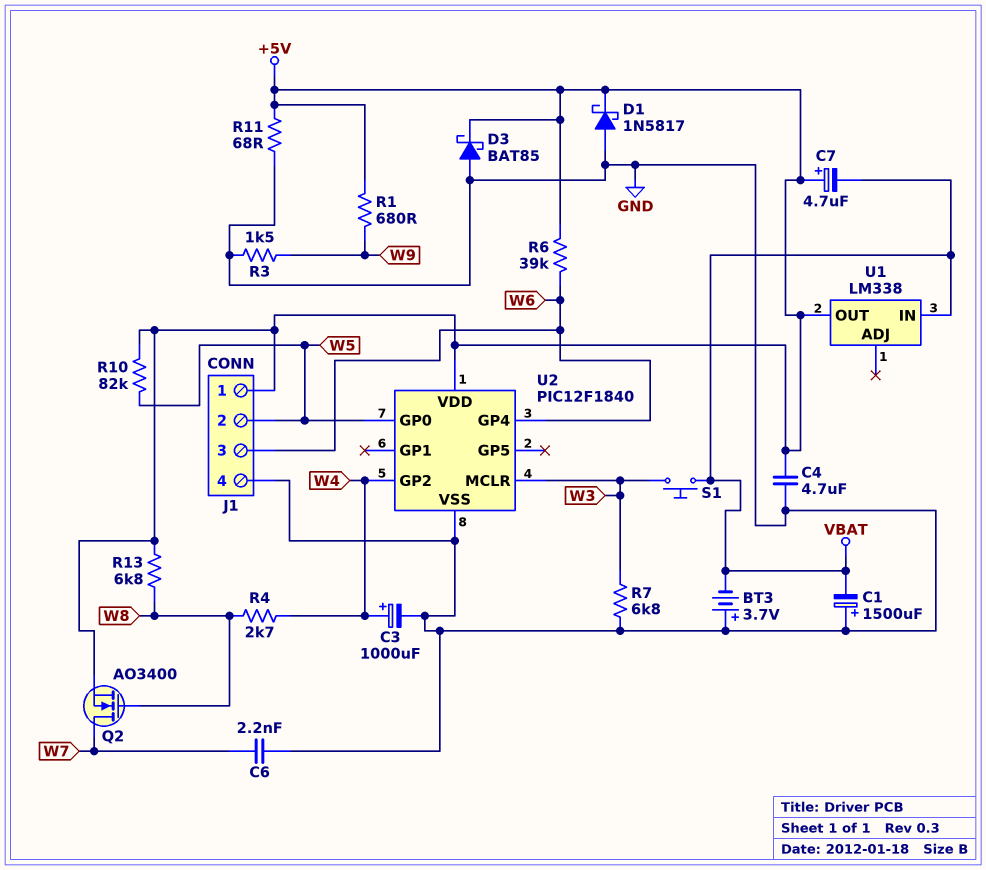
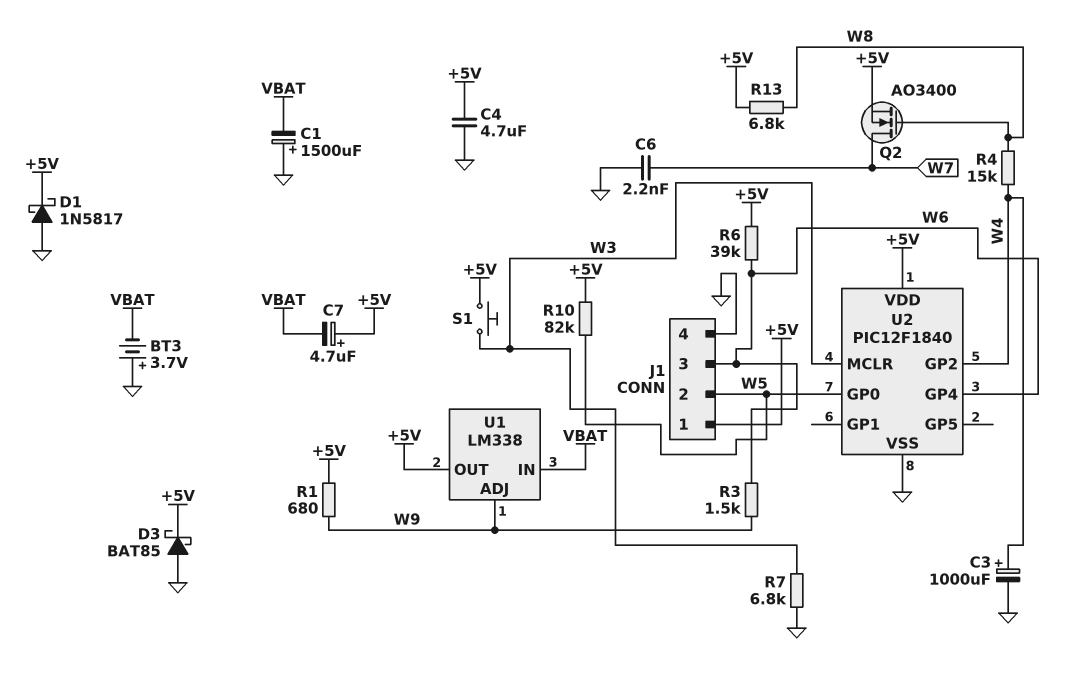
R3: 1.5k (GND, W9) -> 1.5k (W6, W9)
R4: 2.7k (W4, W8) -> 15k (W4, W8)
R11: 68 (+5V, GND) -> none
S1: button (VBAT, W3) -> button (+5V, W3)
U1 pin ADJ: none -> W9

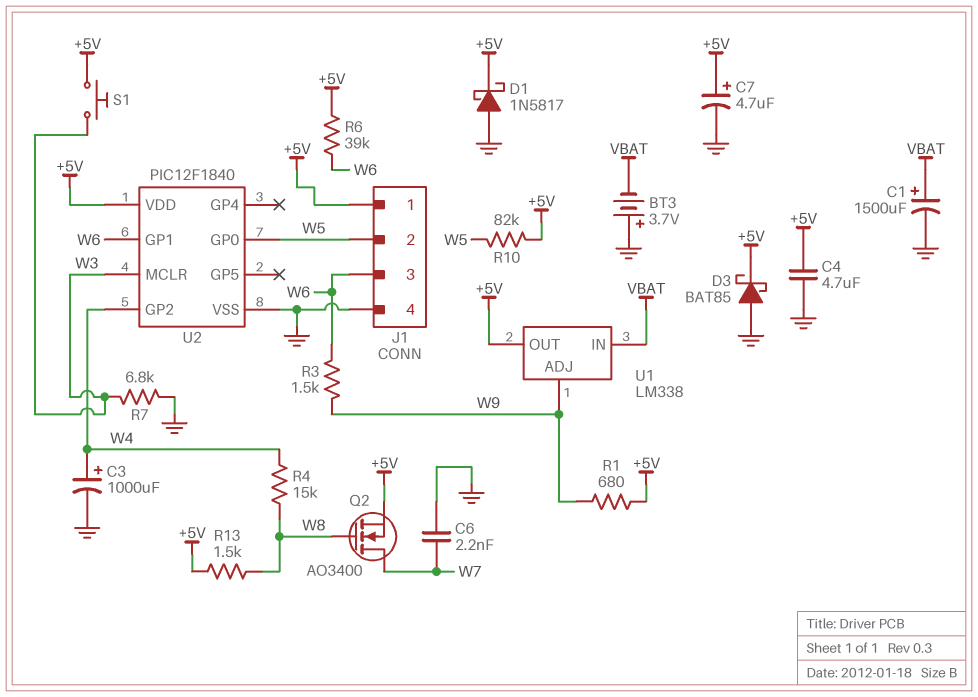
C1: 1500uF (plus GND, minus VBAT) -> 1500uF (plus VBAT, minus GND)
C7: 4.7uF (plus +5V, minus VBAT) -> 4.7uF (plus +5V, minus GND)
R13: 6.8k (+5V, W8) -> 1.5k (+5V, W8)
U2 pin GP1: none -> W6
U2 pin GP4: W6 -> none

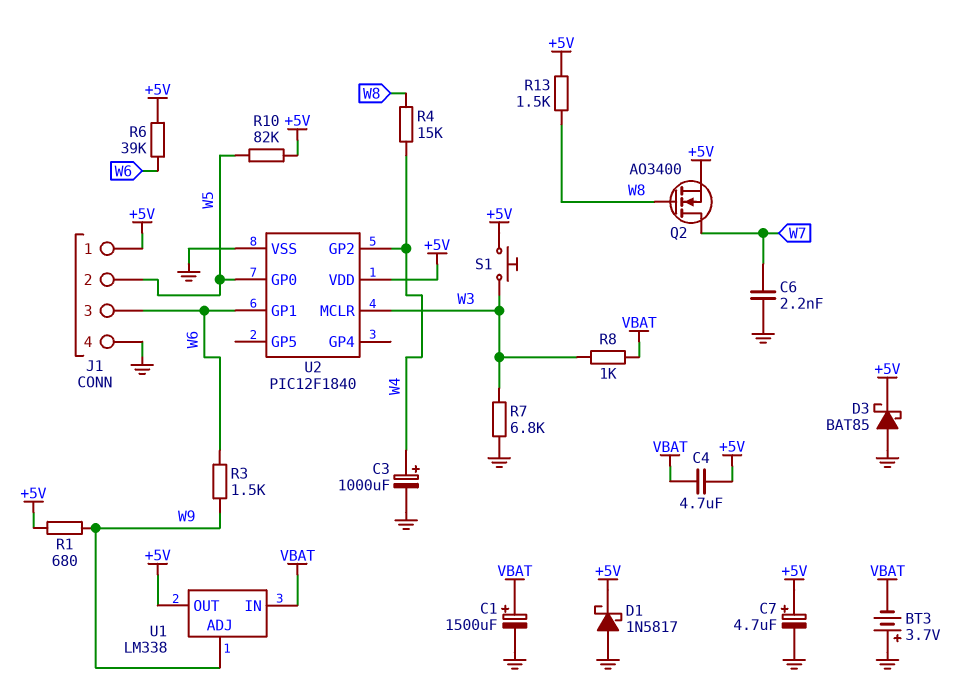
C4: 4.7uF (+5V, GND) -> 4.7uF (+5V, VBAT)
R8: none -> 1k (VBAT, W3)

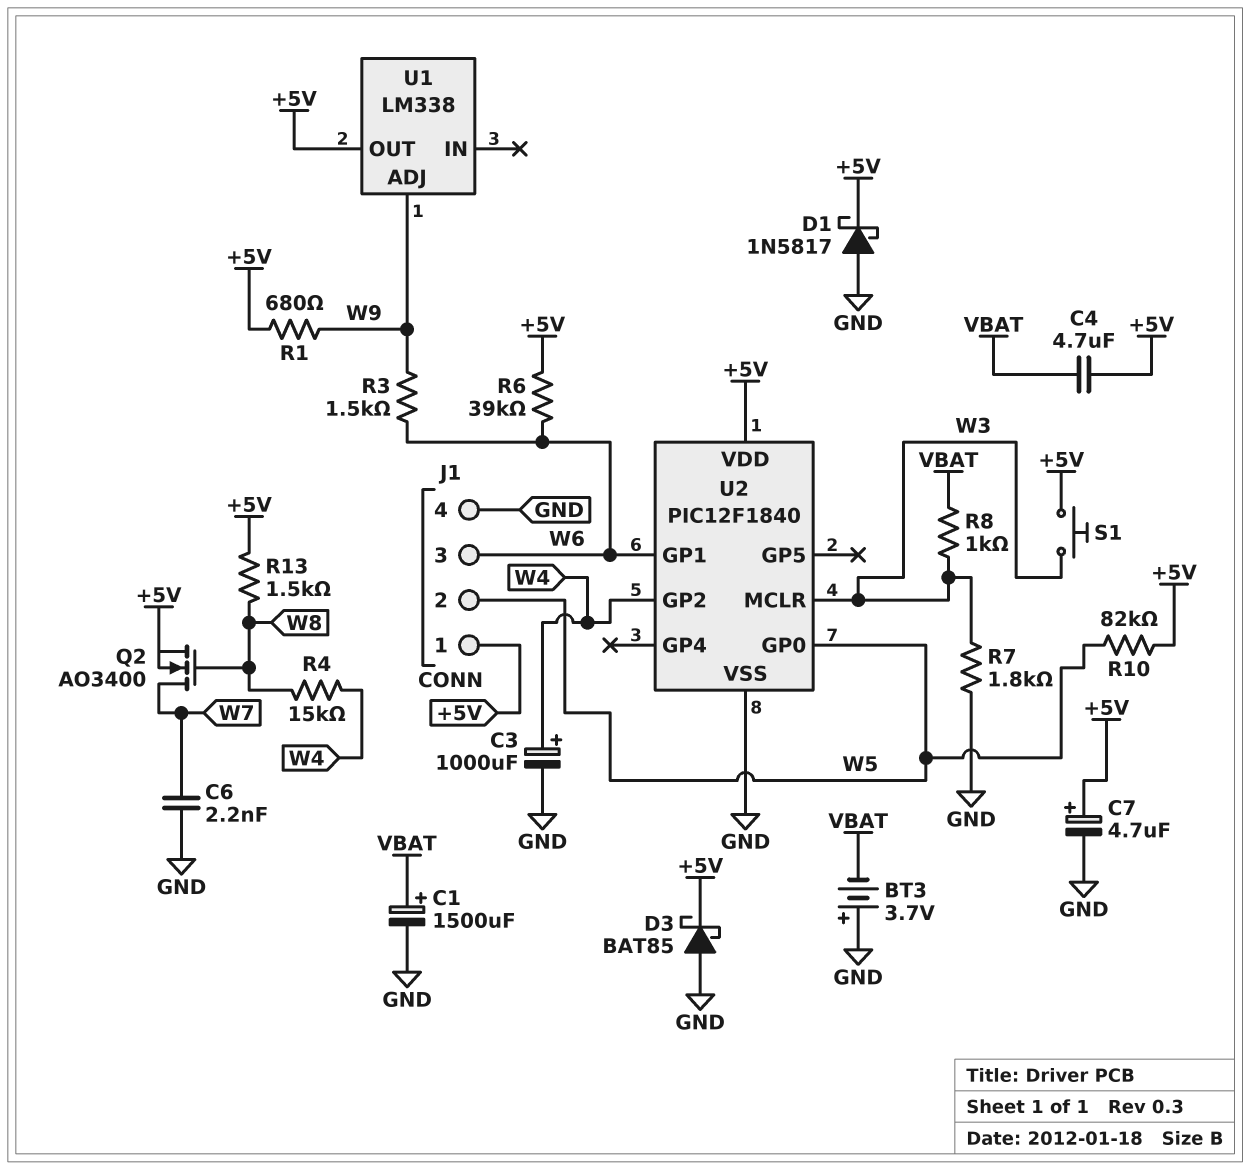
R7: 6.8k (GND, W3) -> 1.8k (GND, W3)
U1 pin IN: VBAT -> none

